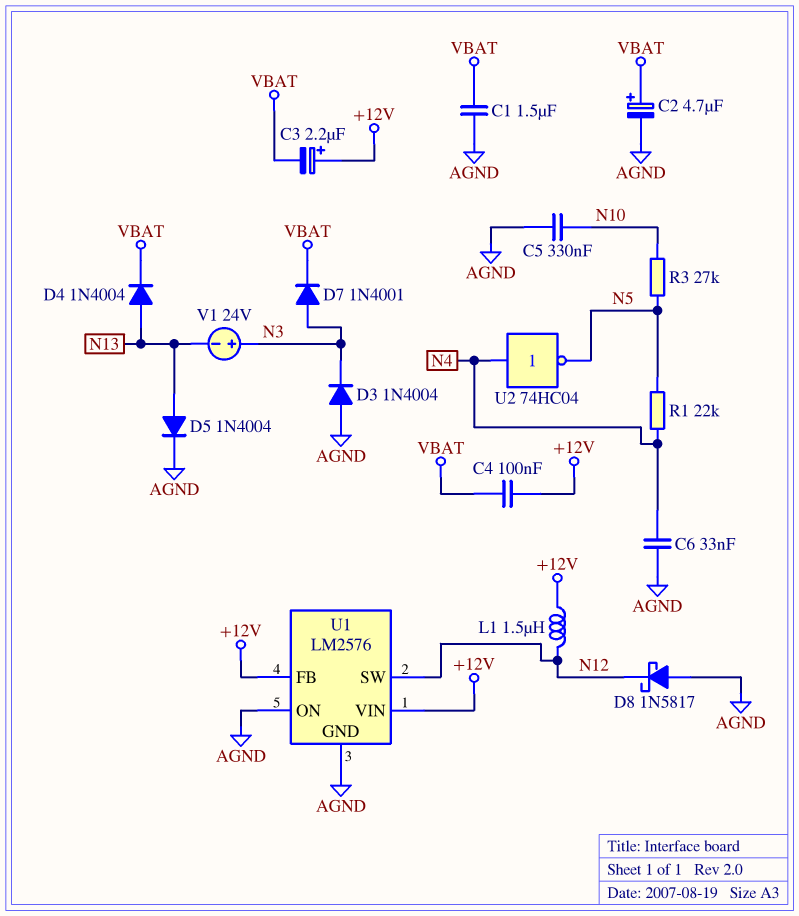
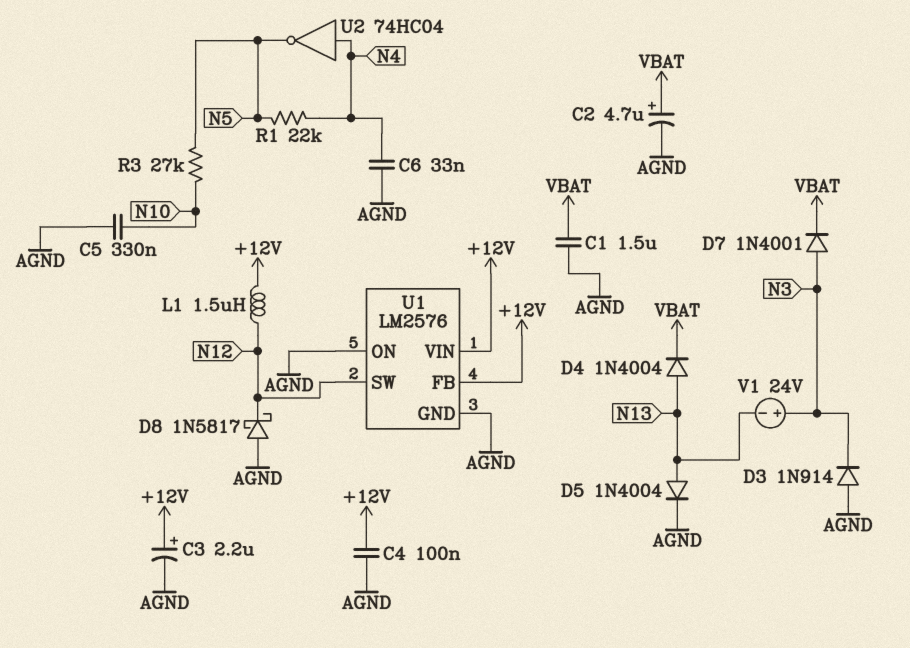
C3: 2.2uF (plus +12V, minus VBAT) -> 2.2uF (plus +12V, minus AGND)
C4: 100nF (+12V, VBAT) -> 100nF (+12V, AGND)
D3: diode 1N4004 (A AGND, K N3) -> diode 1N914 (A AGND, K N3)

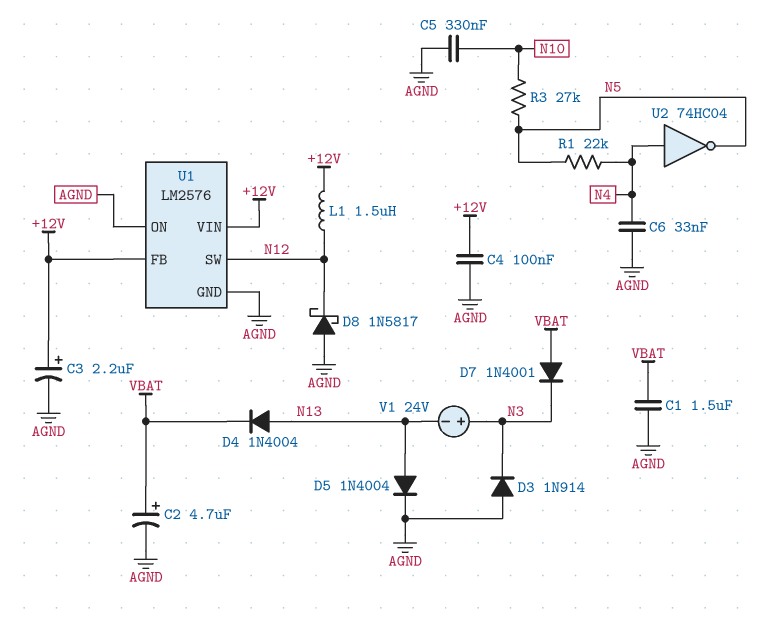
D7: diode 1N4001 (A N3, K VBAT) -> diode 1N4001 (A VBAT, K N3)

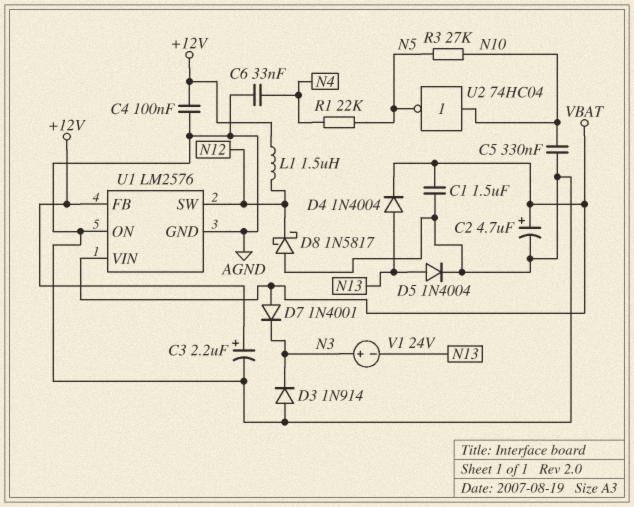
U1 pin VIN: +12V -> VBAT
U2: NOT 74HC04 (in N4, out N5) -> NOT 74HC04 (in N10, out N5)

